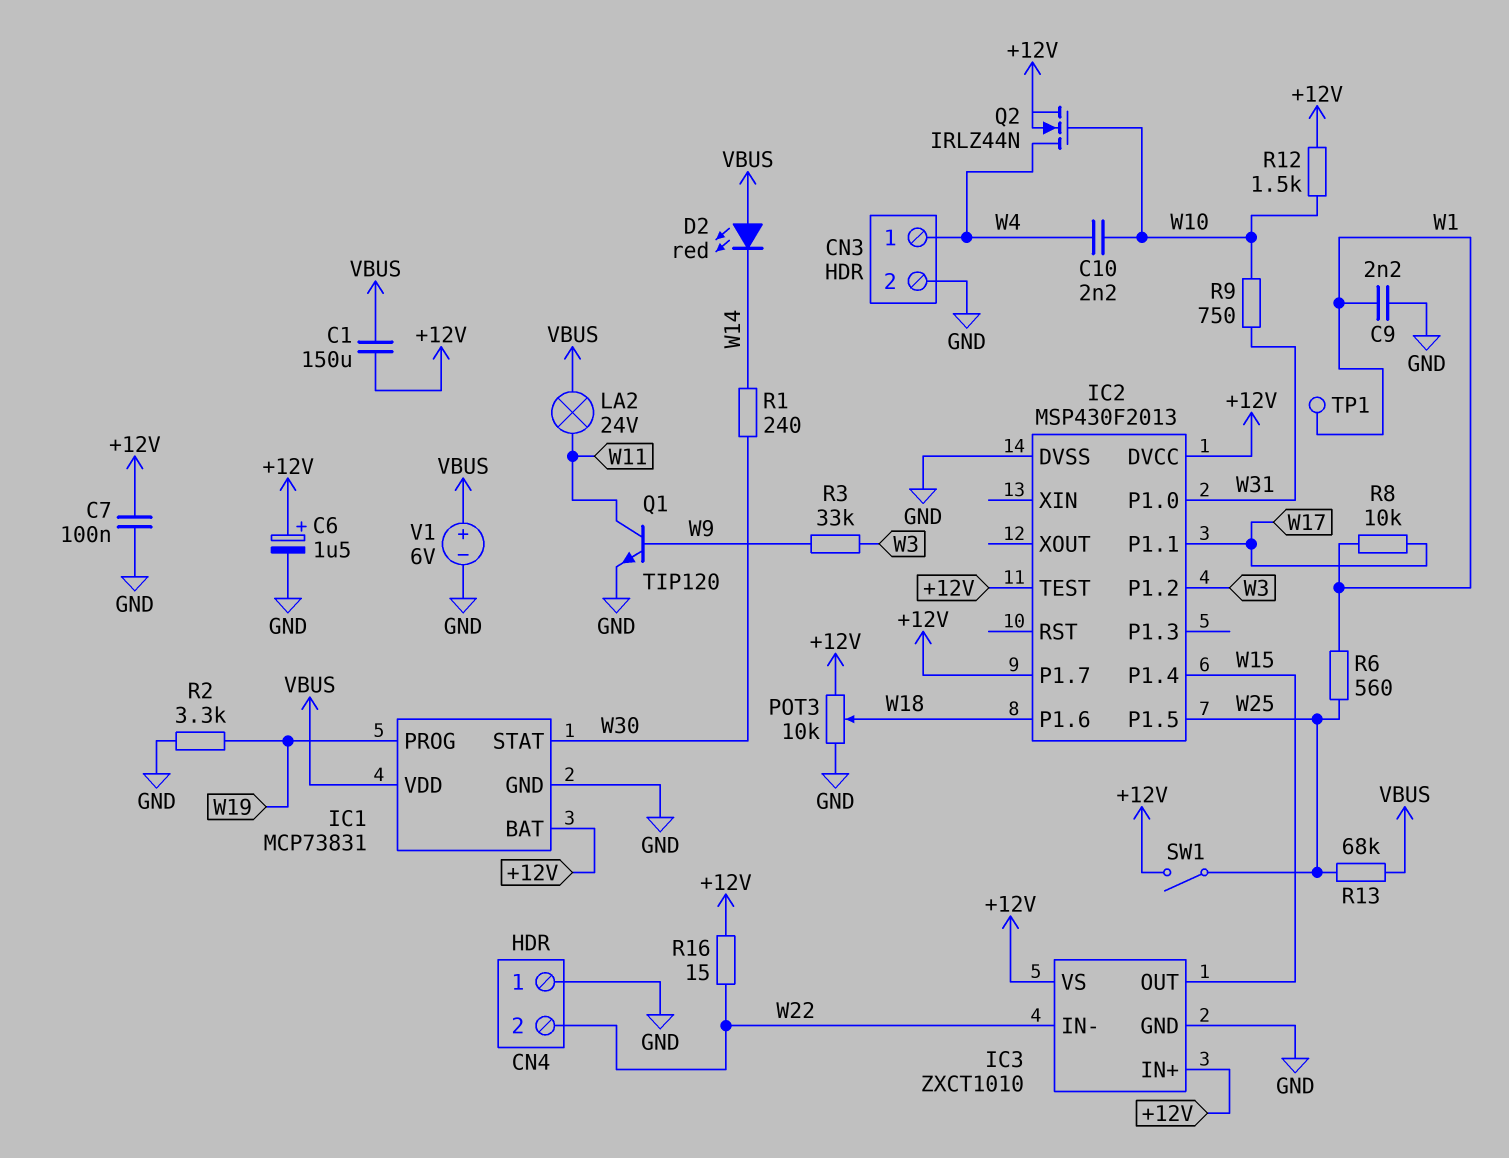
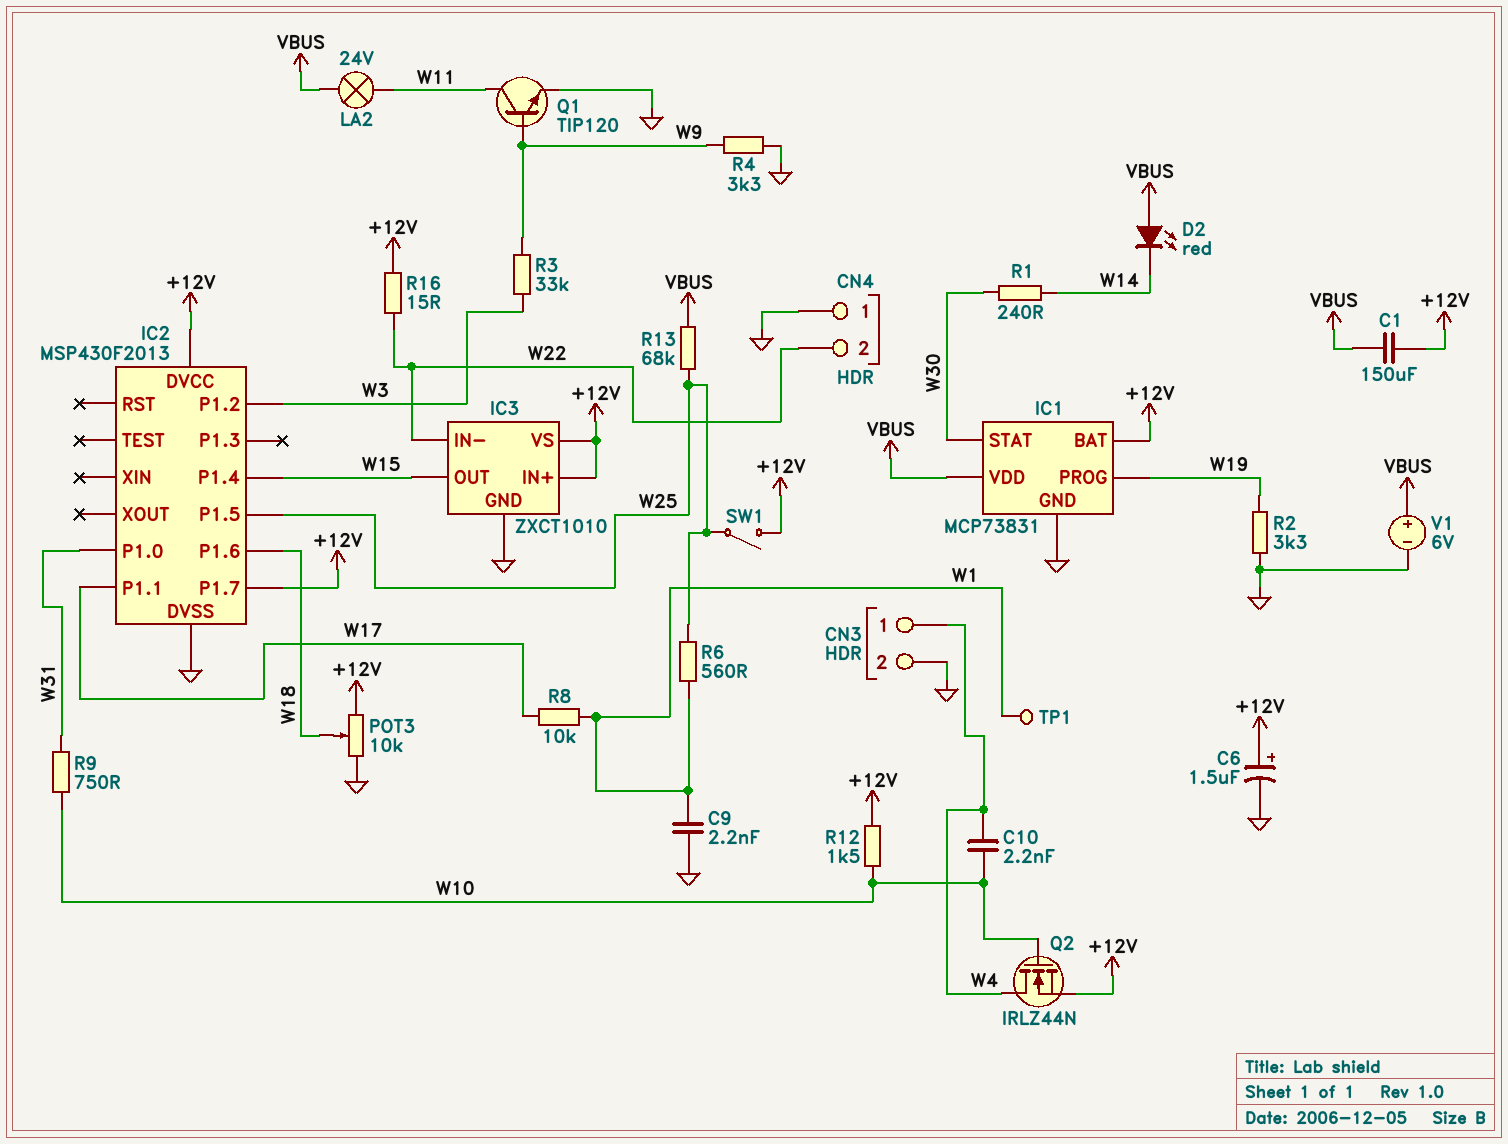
C7: 100nF (+12V, GND) -> none
IC2 pin TEST: +12V -> none
R4: none -> 3.3k (GND, W9)

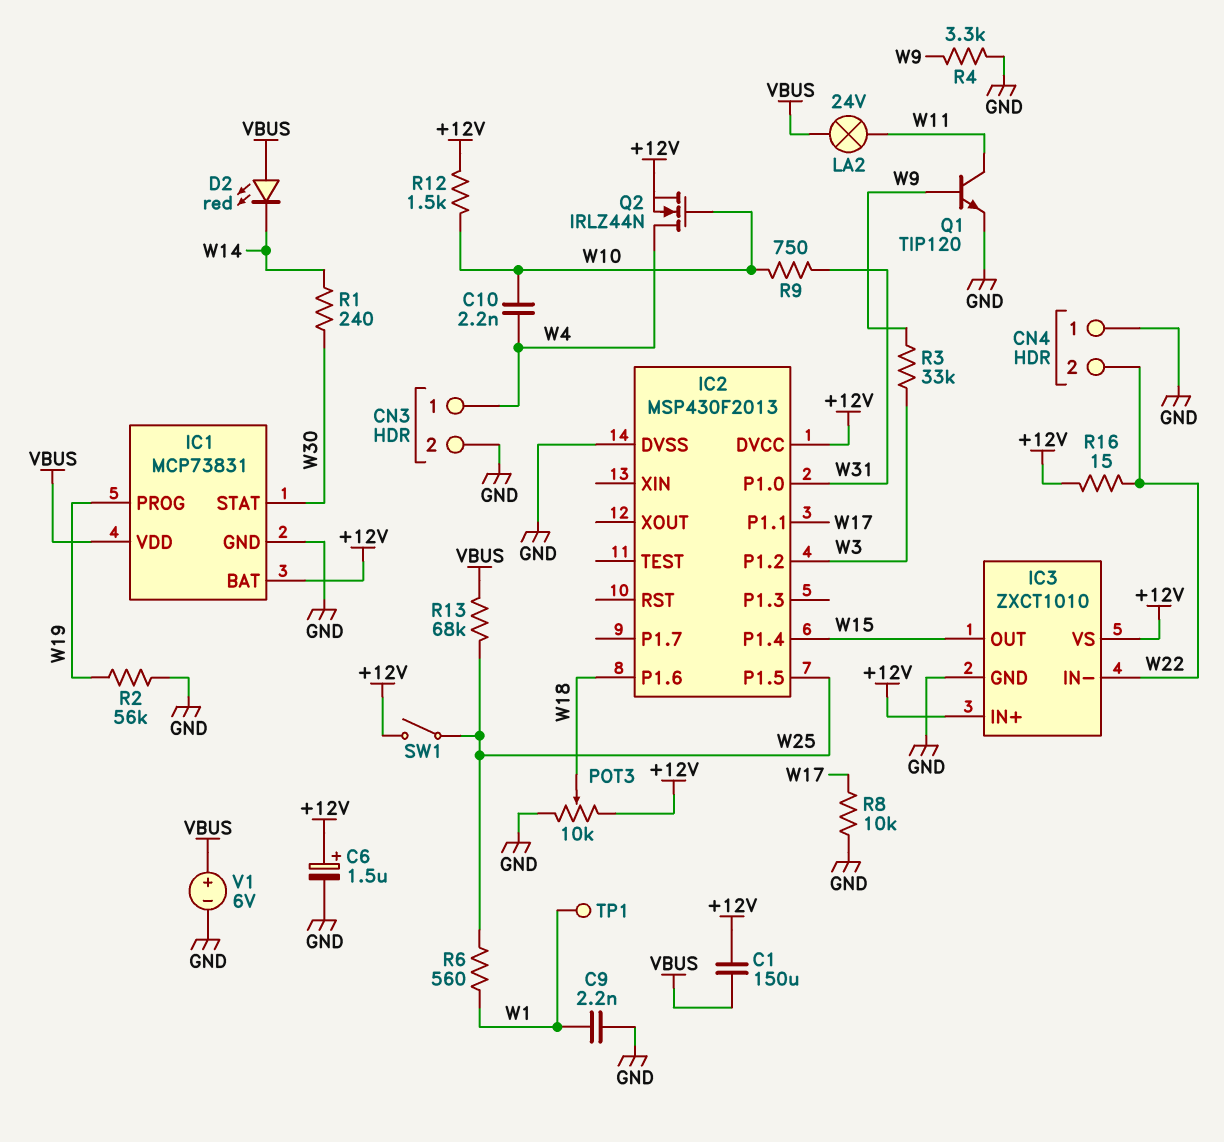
IC2 pin P1.7: +12V -> none
R2: 3.3k (GND, W19) -> 56k (GND, W19)
R8: 10k (W1, W17) -> 10k (GND, W17)

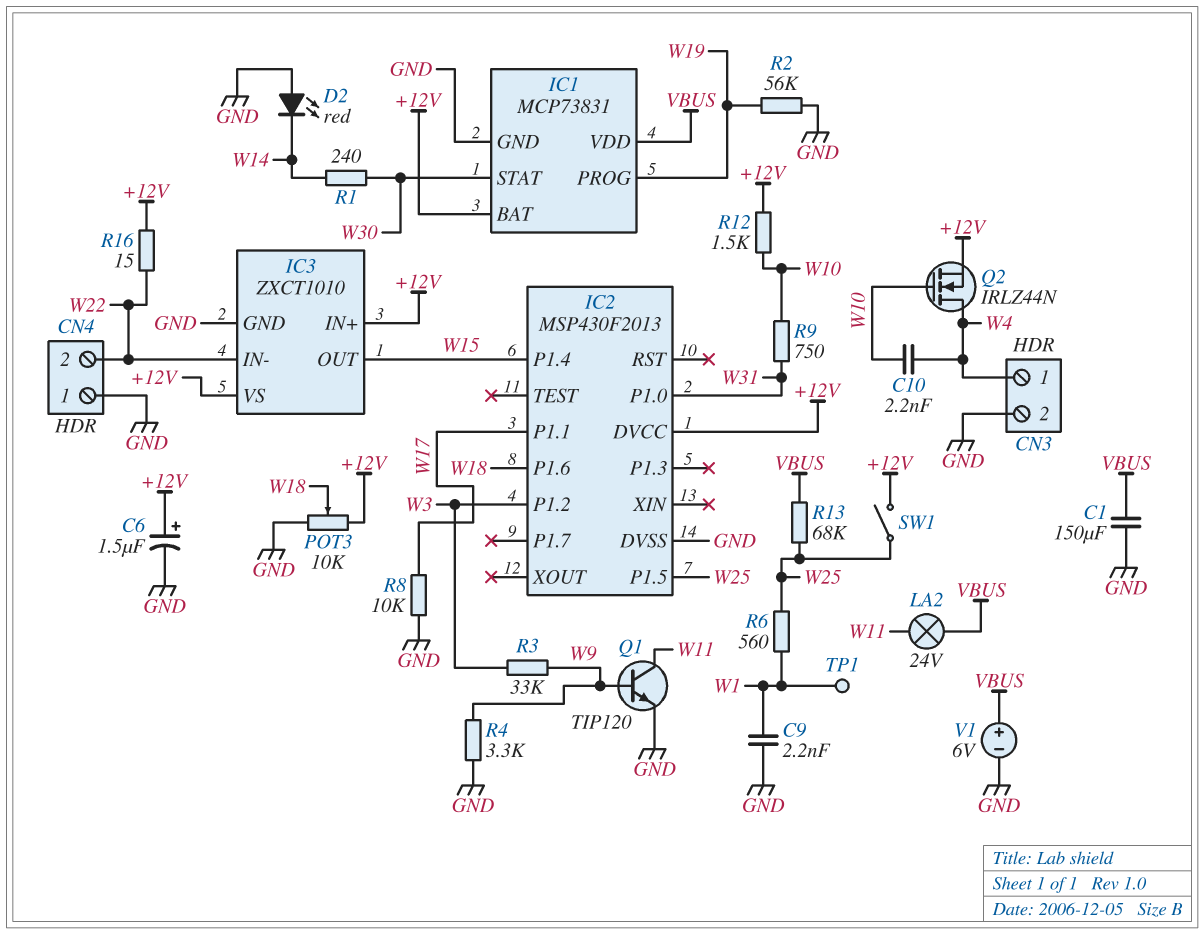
C1: 150uF (+12V, VBUS) -> 150uF (GND, VBUS)
D2: LED red (A VBUS, K W14) -> LED red (A GND, K W14)

